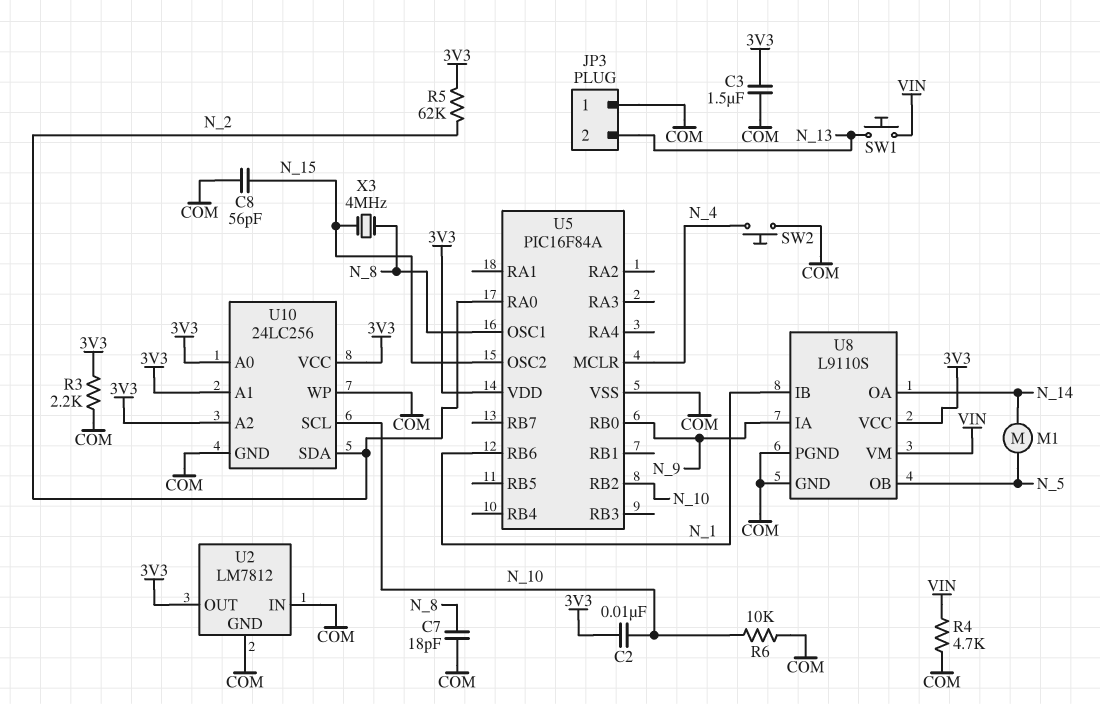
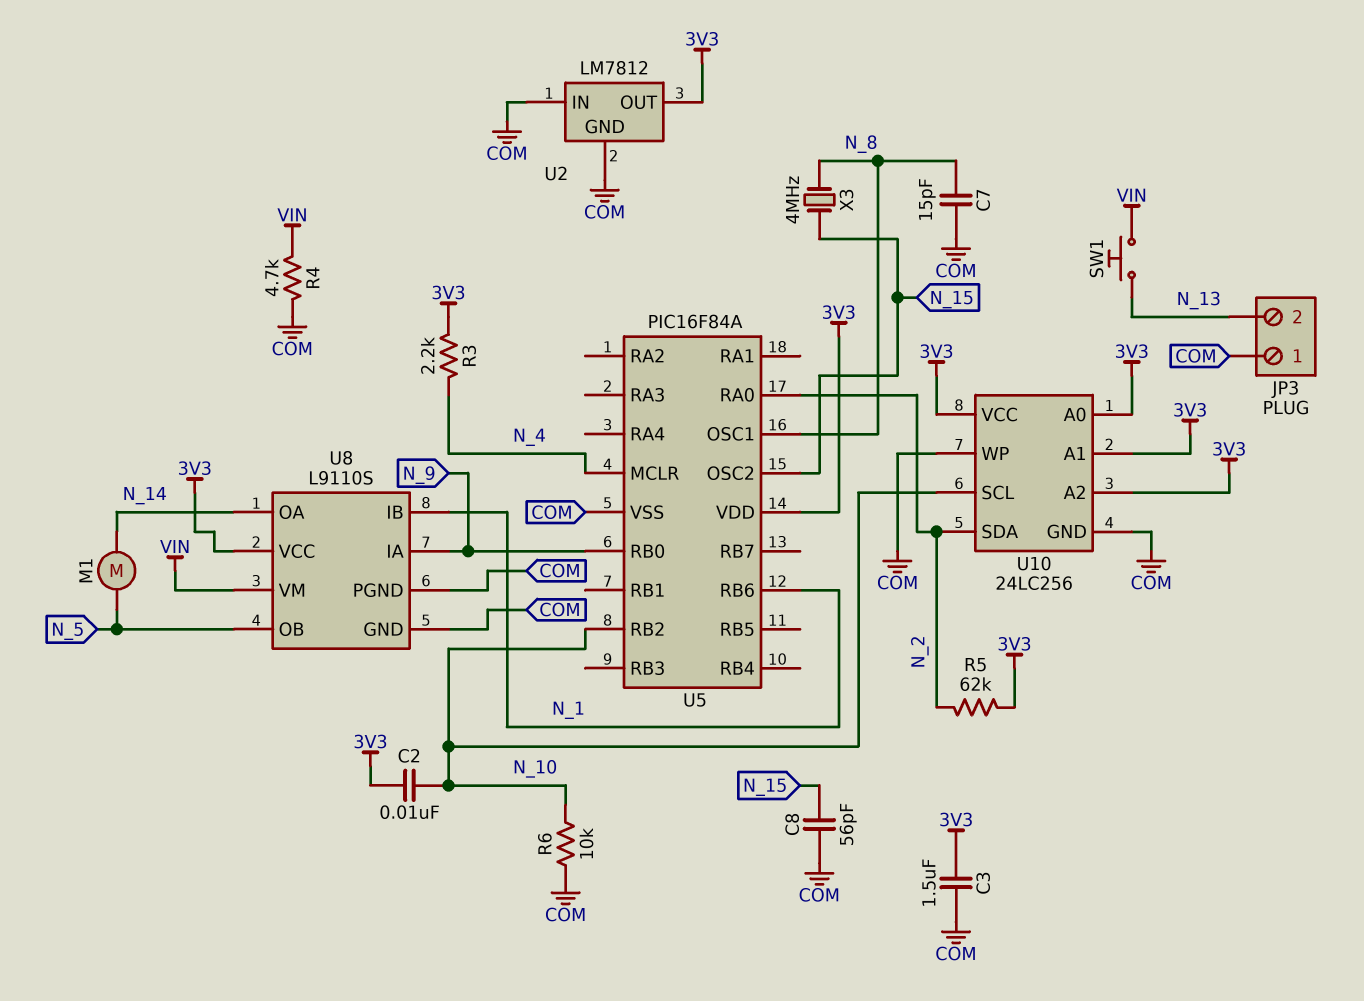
C7: 18pF (COM, N_8) -> 15pF (COM, N_8)
R3: 2.2k (3V3, COM) -> 2.2k (3V3, N_4)
SW2: button (COM, N_4) -> none

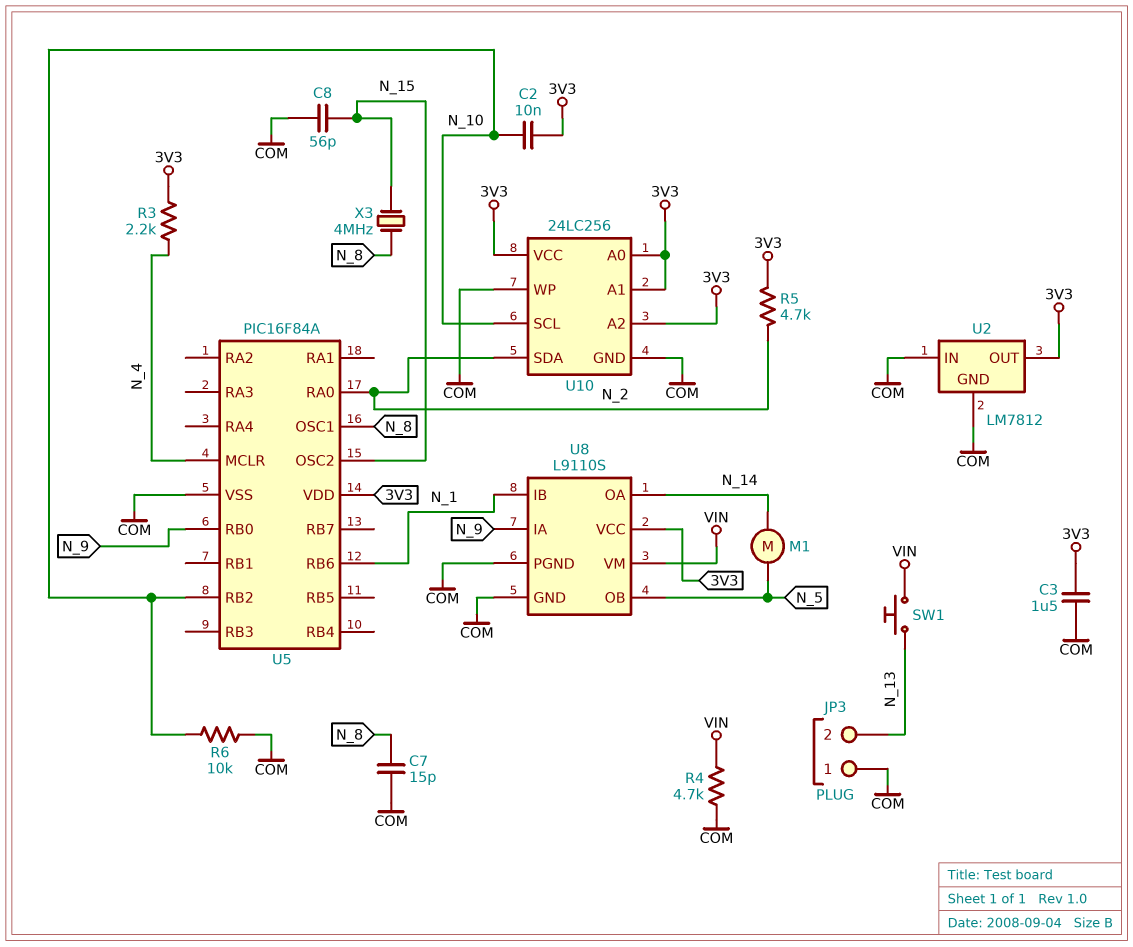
R5: 62k (3V3, N_2) -> 4.7k (3V3, N_2)

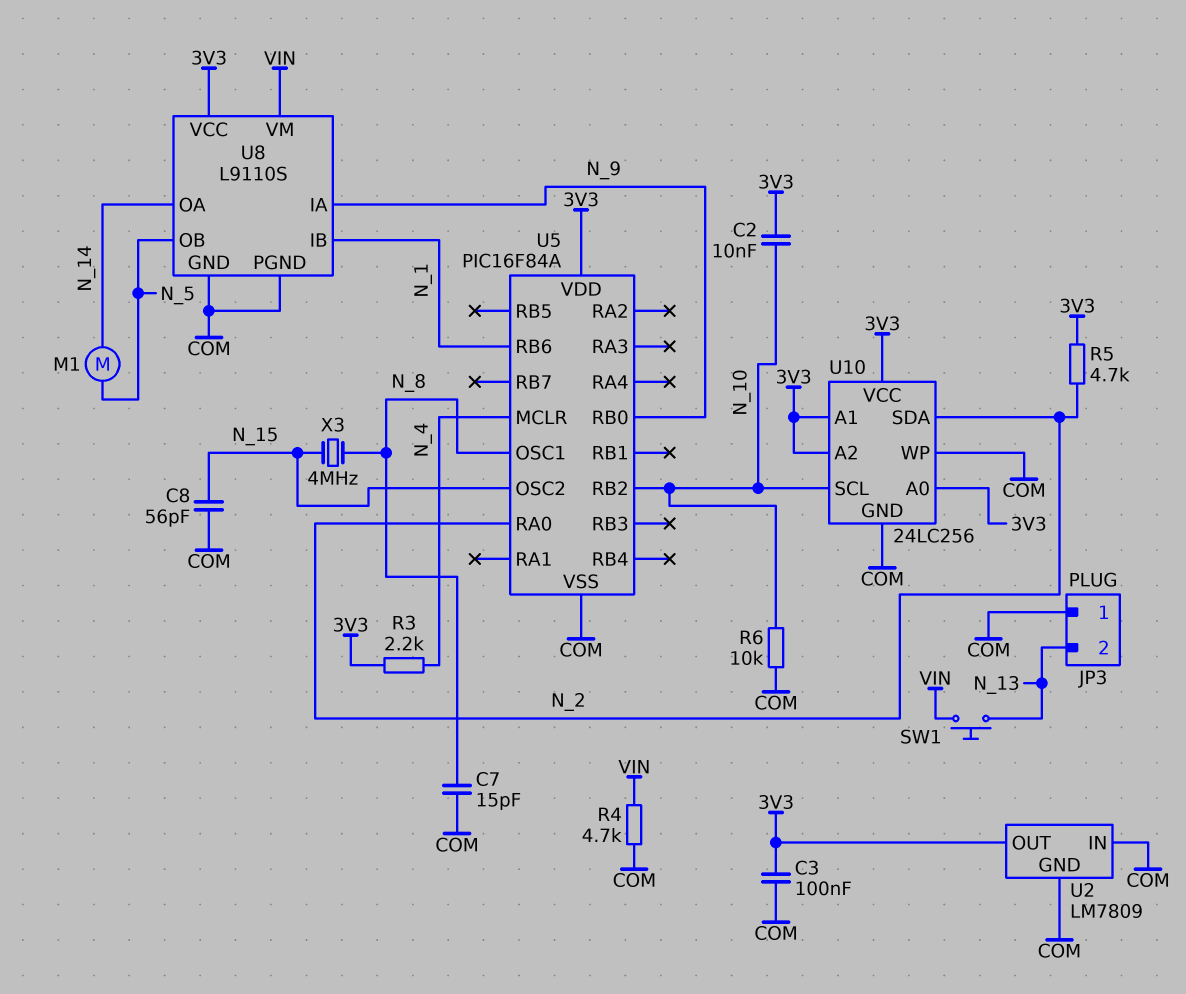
C3: 1.5uF (3V3, COM) -> 100nF (3V3, COM)
U2: LM7812 -> LM7809

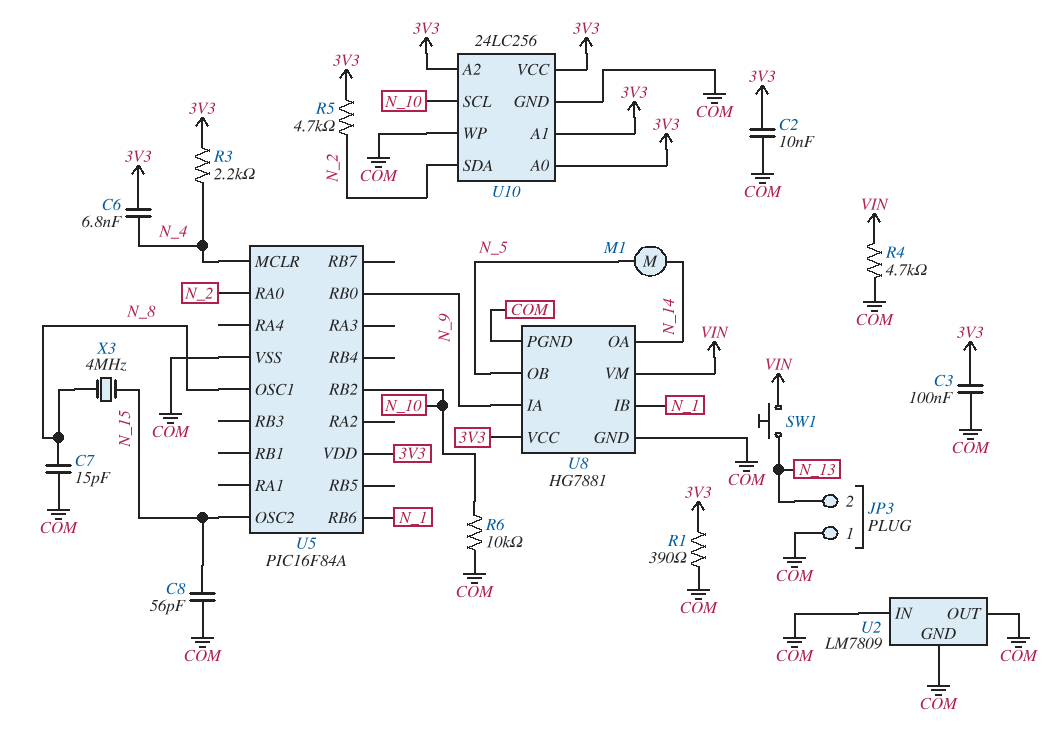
C2: 10nF (3V3, N_10) -> 10nF (3V3, COM)
C6: none -> 6.8nF (3V3, N_4)
R1: none -> 390 (3V3, COM)
U2 pin OUT: 3V3 -> COM
U8: L9110S -> HG7881

